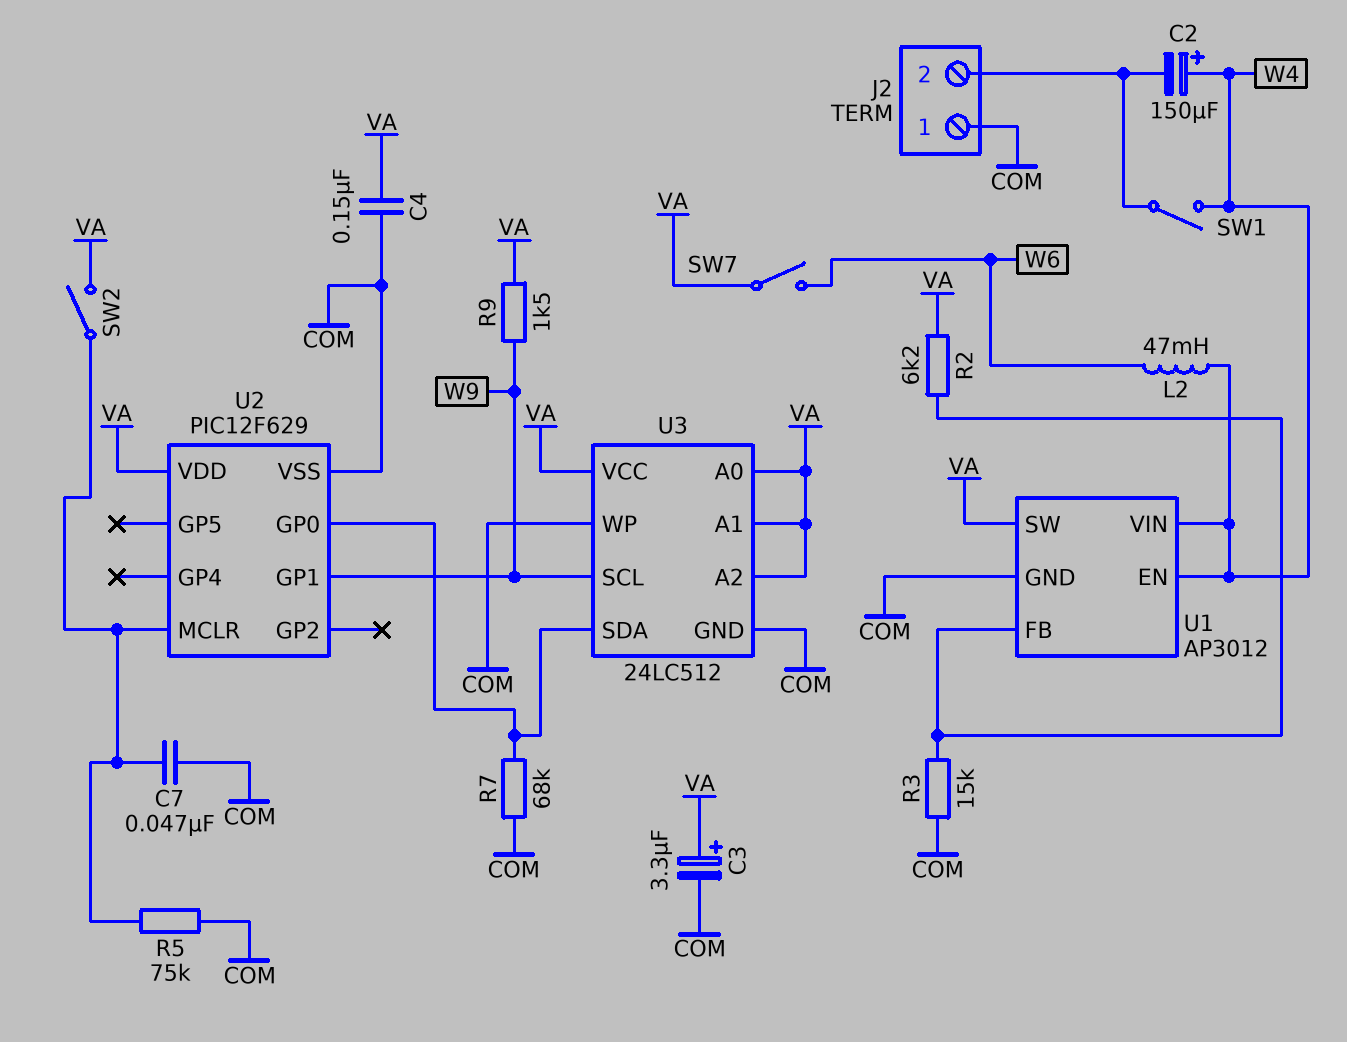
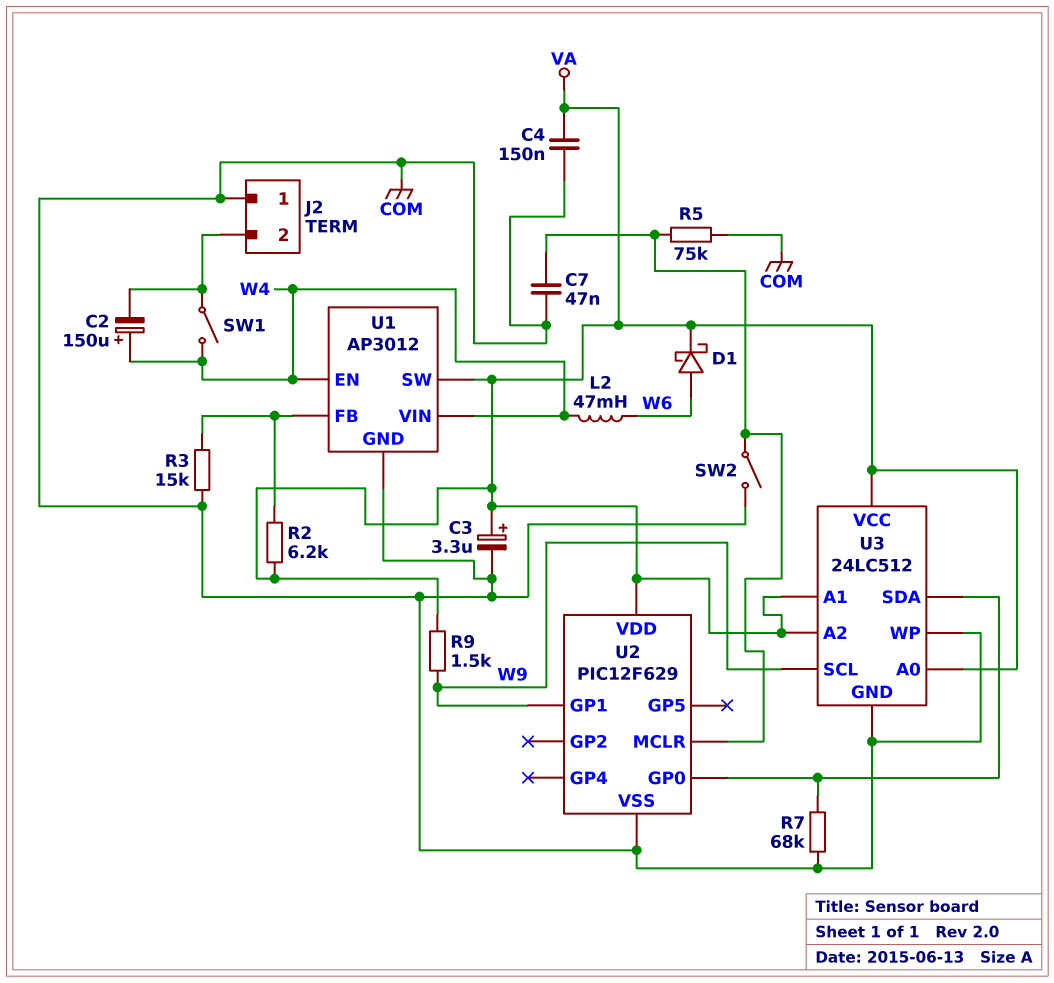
D1: none -> schottky (A W6, K VA)
SW2: switch (U2/MCLR, VA) -> switch (COM, U2/MCLR)
SW7: switch (VA, W6) -> none

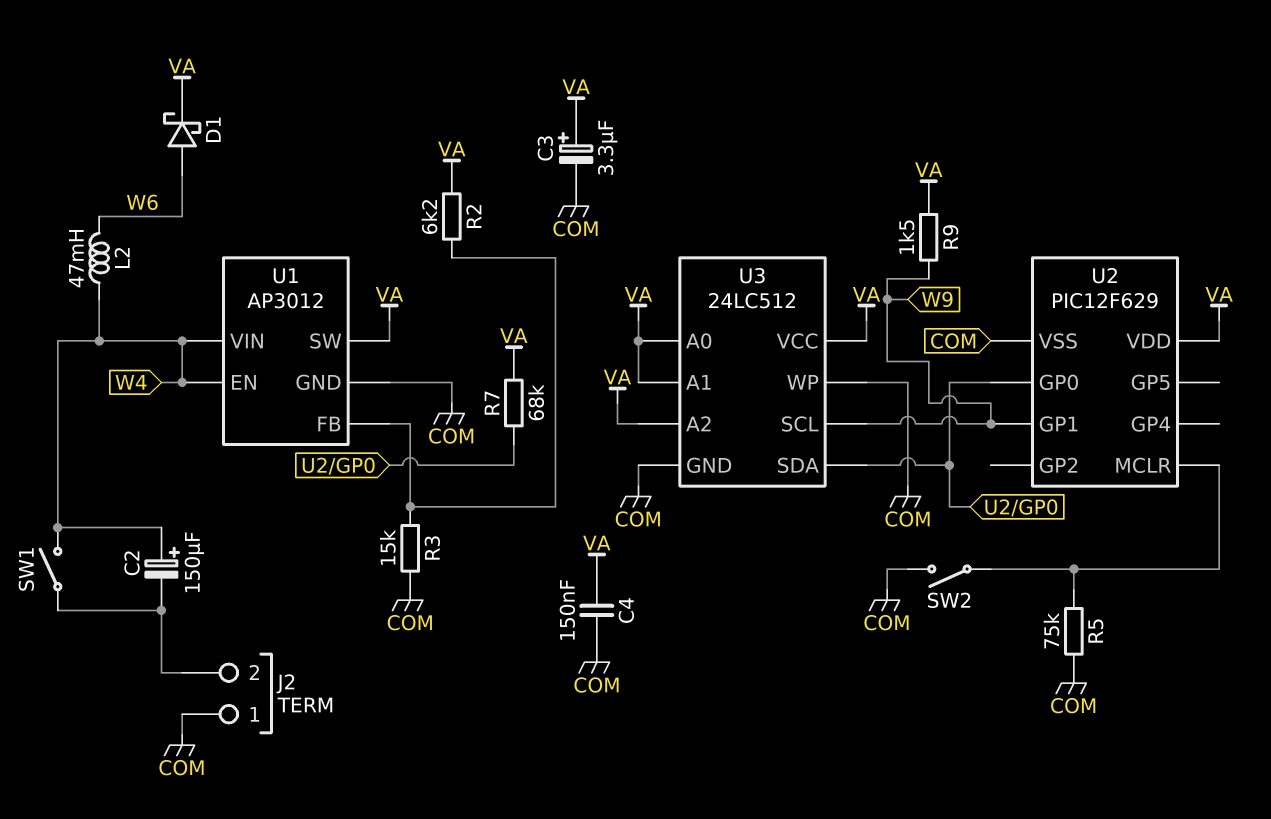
C7: 47nF (COM, U2/MCLR) -> none
R7: 68k (COM, U2/GP0) -> 68k (U2/GP0, VA)

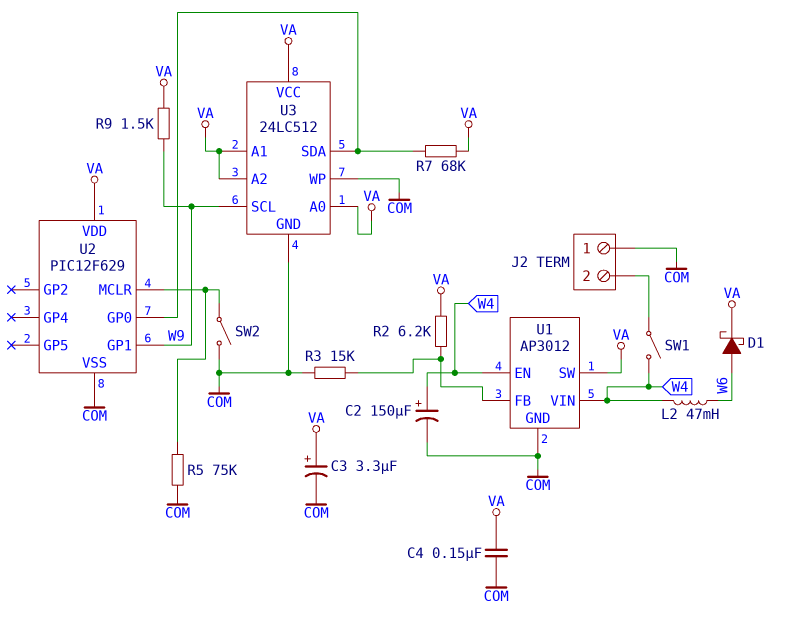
C2: 150uF (plus W4, minus J2/2) -> 150uF (plus W4, minus COM)

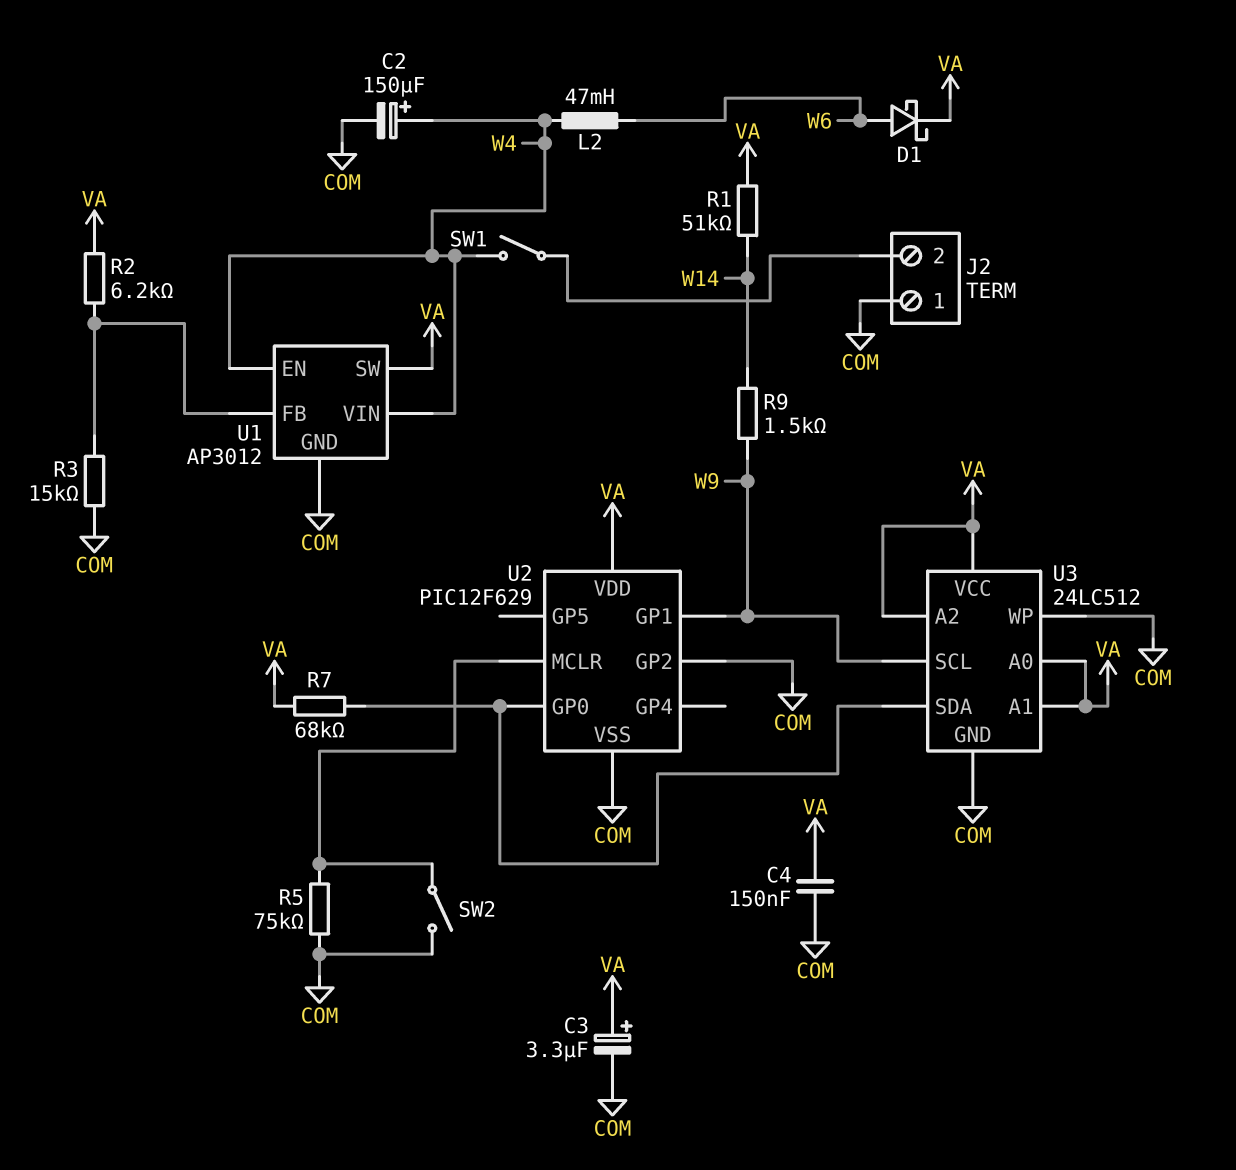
R1: none -> 51k (VA, W14)
R9: 1.5k (VA, W9) -> 1.5k (W9, W14)
U2 pin GP2: none -> COM

